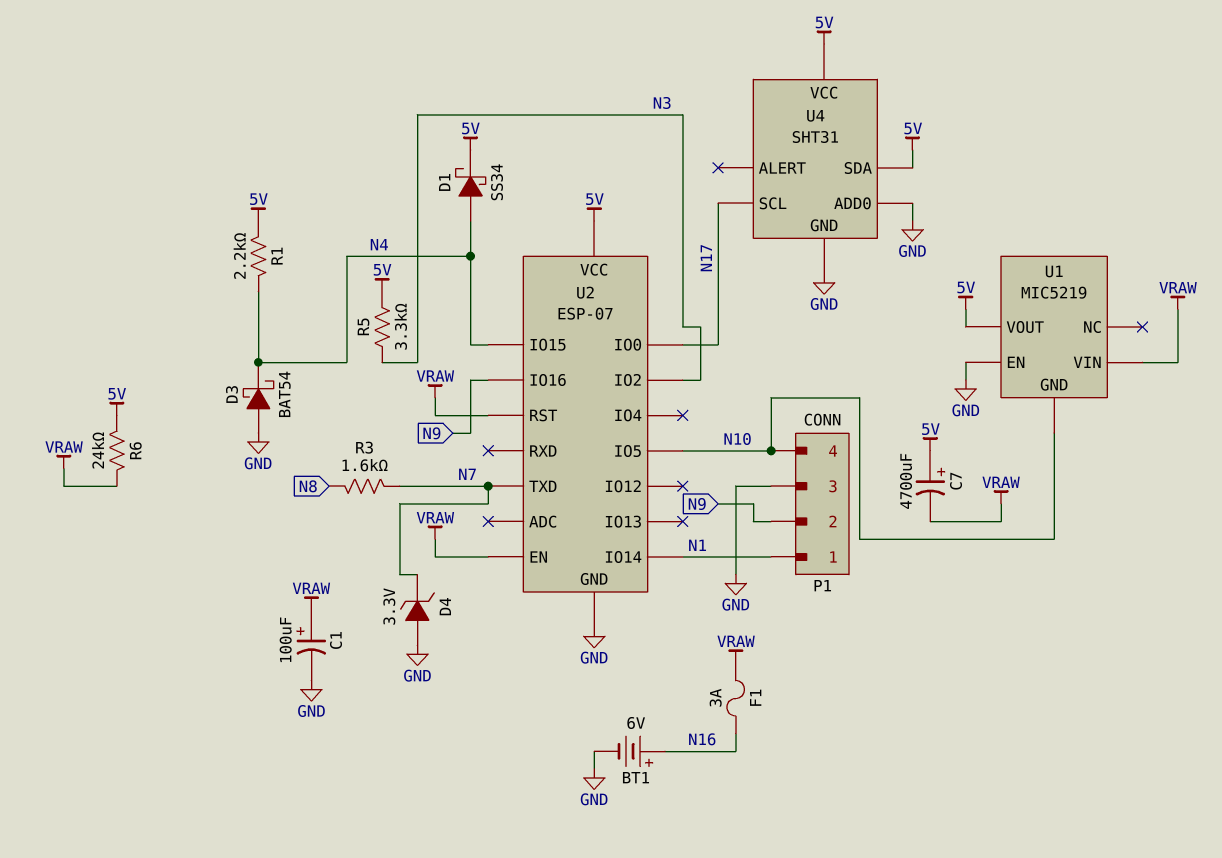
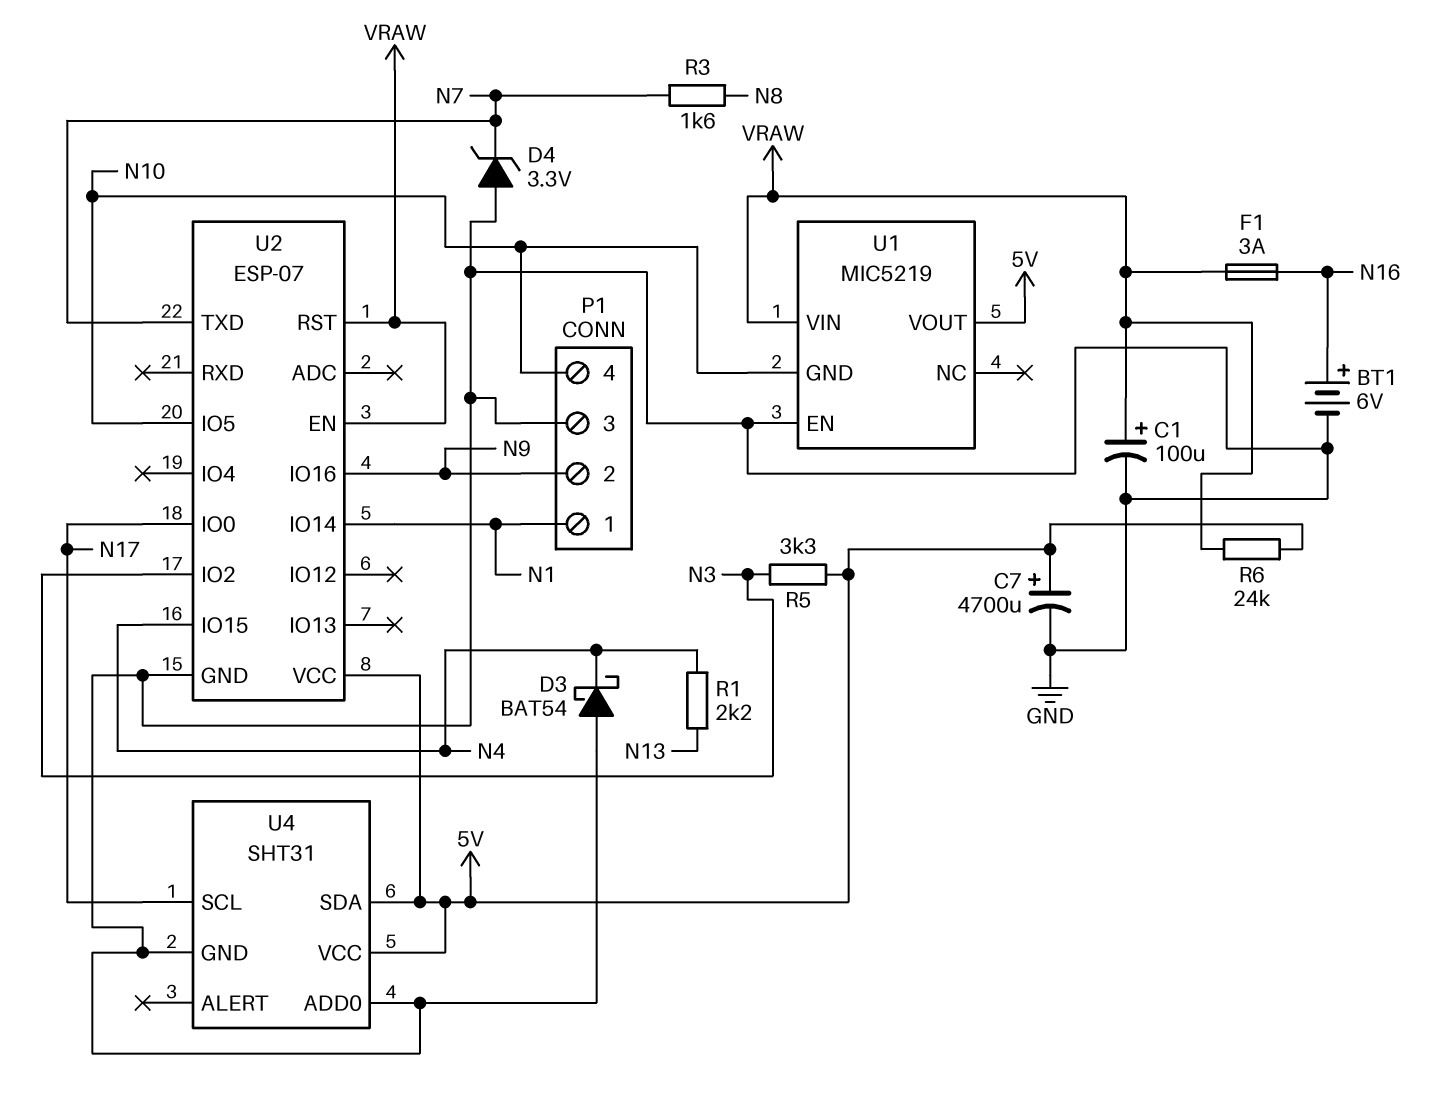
C7: 4700uF (plus 5V, minus VRAW) -> 4700uF (plus 5V, minus GND)
D1: schottky SS34 (A N4, K 5V) -> none
R1: 2.2k (5V, N4) -> 2.2k (N4, N13)

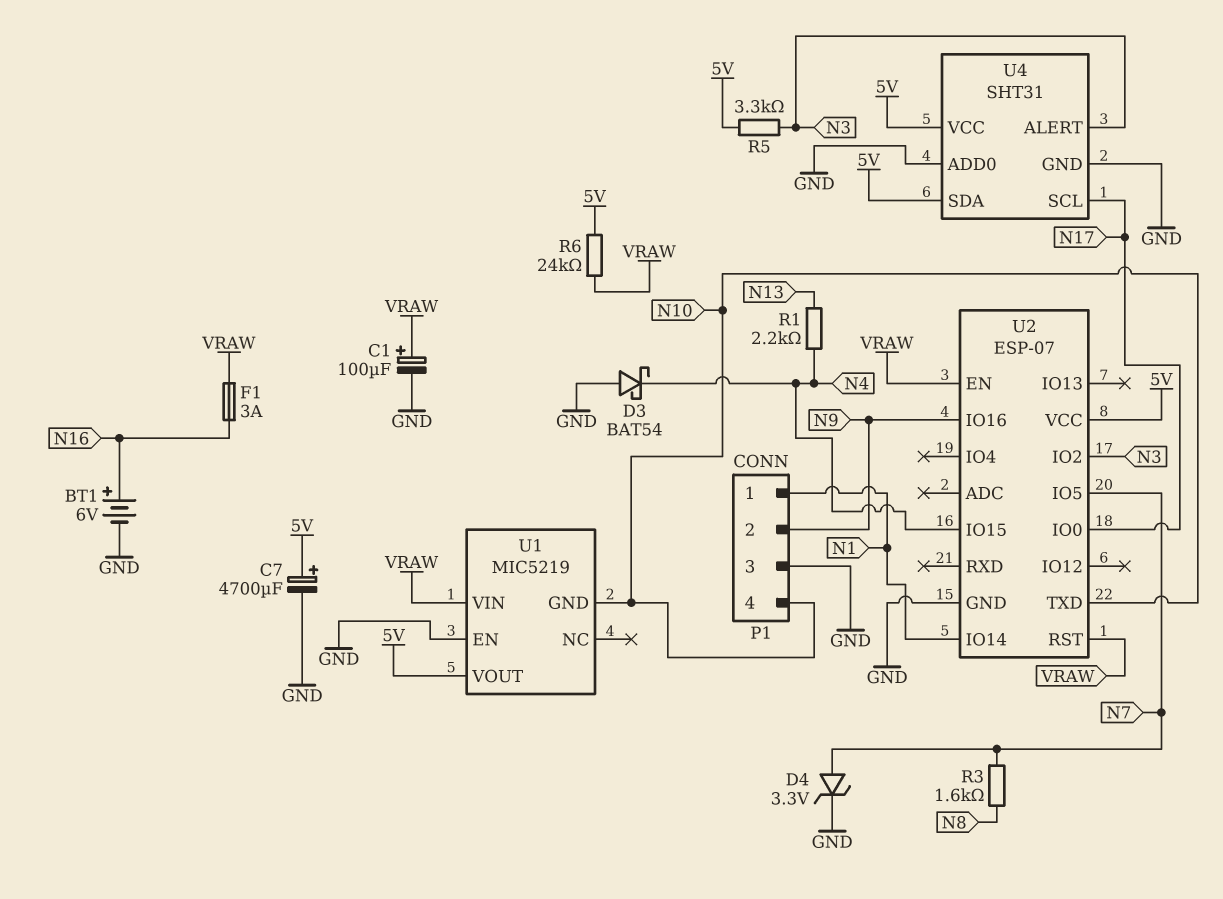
D4: zener 3.3V (A GND, K N7) -> zener 3.3V (A N7, K GND)
U2 pin IO5: N10 -> N7
U2 pin TXD: N7 -> N10
U4 pin ALERT: none -> N3

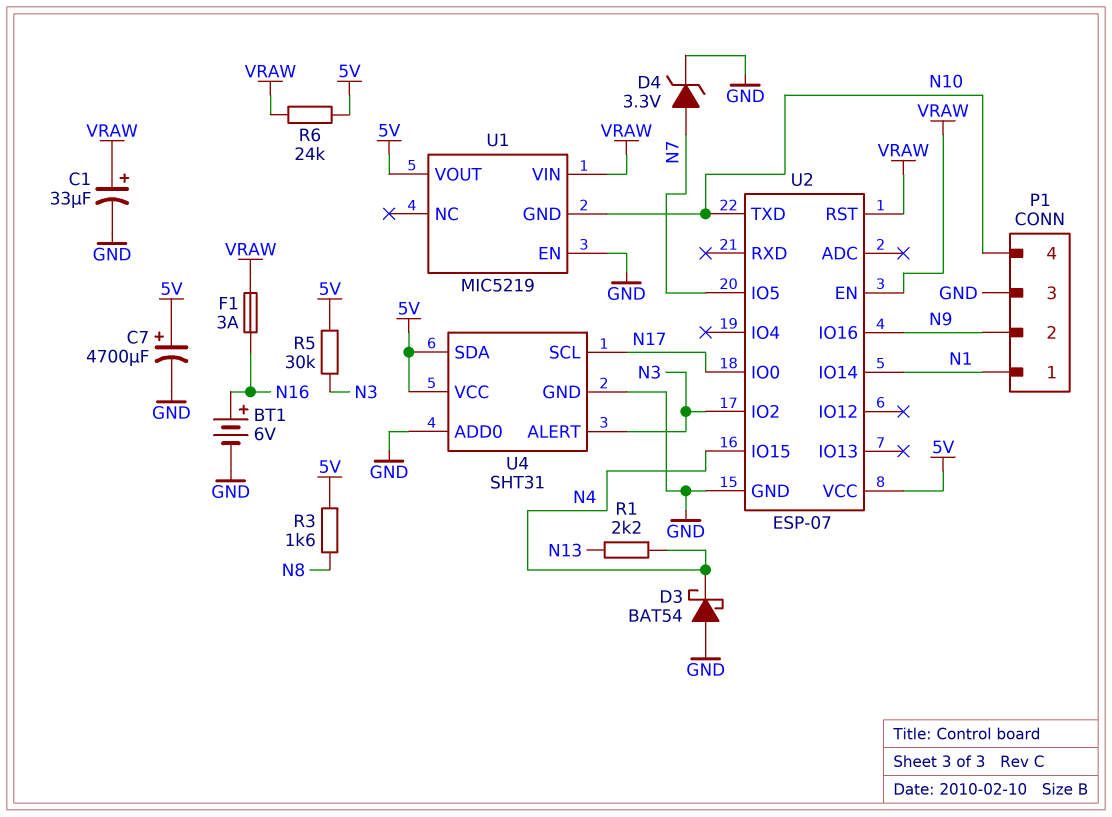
C1: 100uF (plus VRAW, minus GND) -> 33uF (plus VRAW, minus GND)
R3: 1.6k (N7, N8) -> 1.6k (5V, N8)
R5: 3.3k (5V, N3) -> 30k (5V, N3)

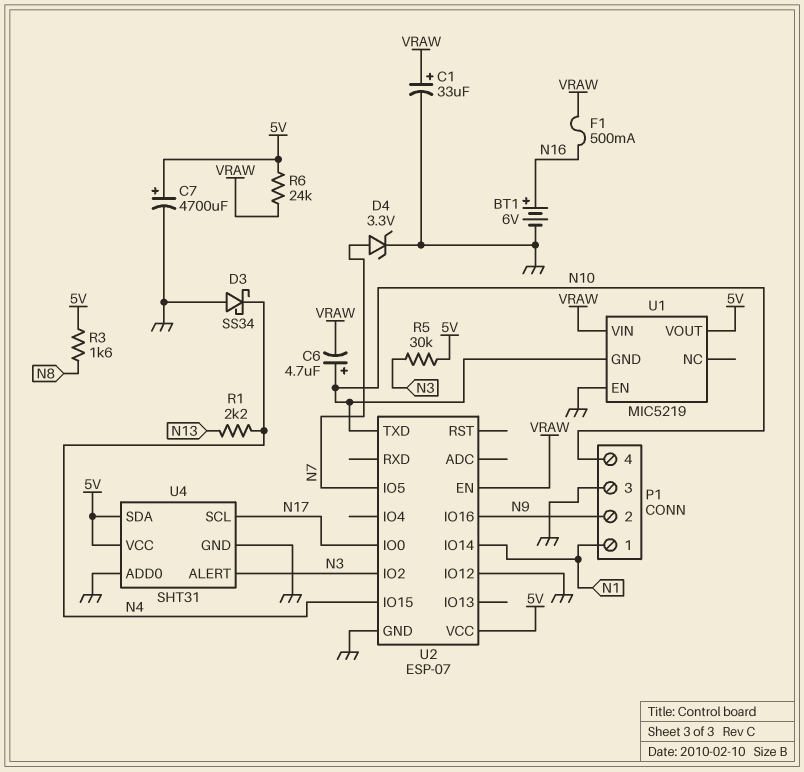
C6: none -> 4.7uF (plus N10, minus VRAW)
D3: schottky BAT54 (A GND, K N4) -> schottky SS34 (A GND, K N4)
F1: 3A (N16, VRAW) -> 500mA (N16, VRAW)
U2 pin IO12: none -> GND
U2 pin RST: VRAW -> none

